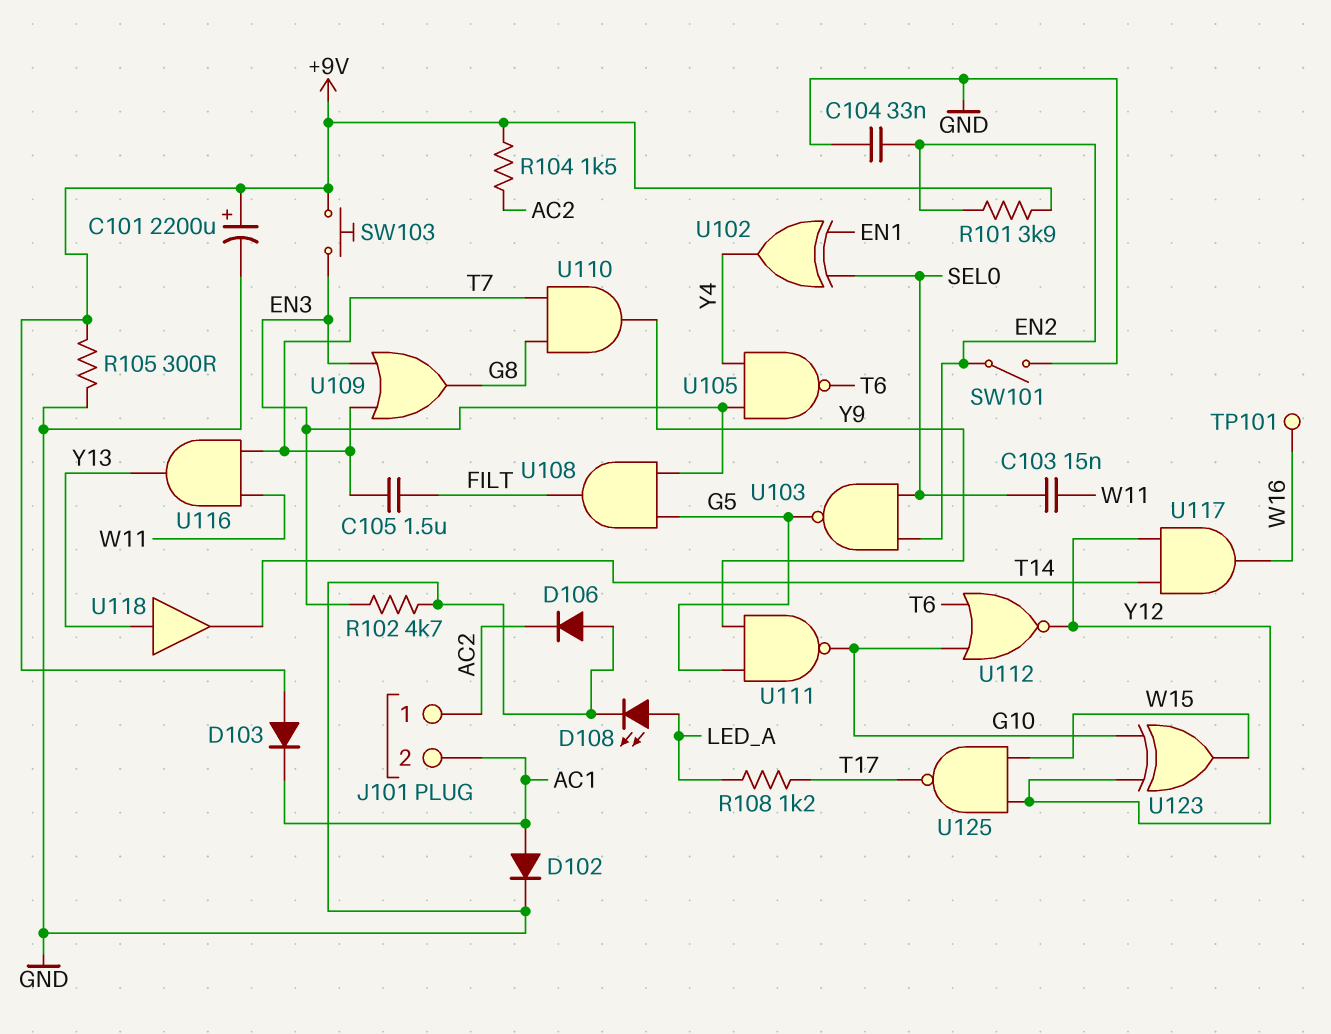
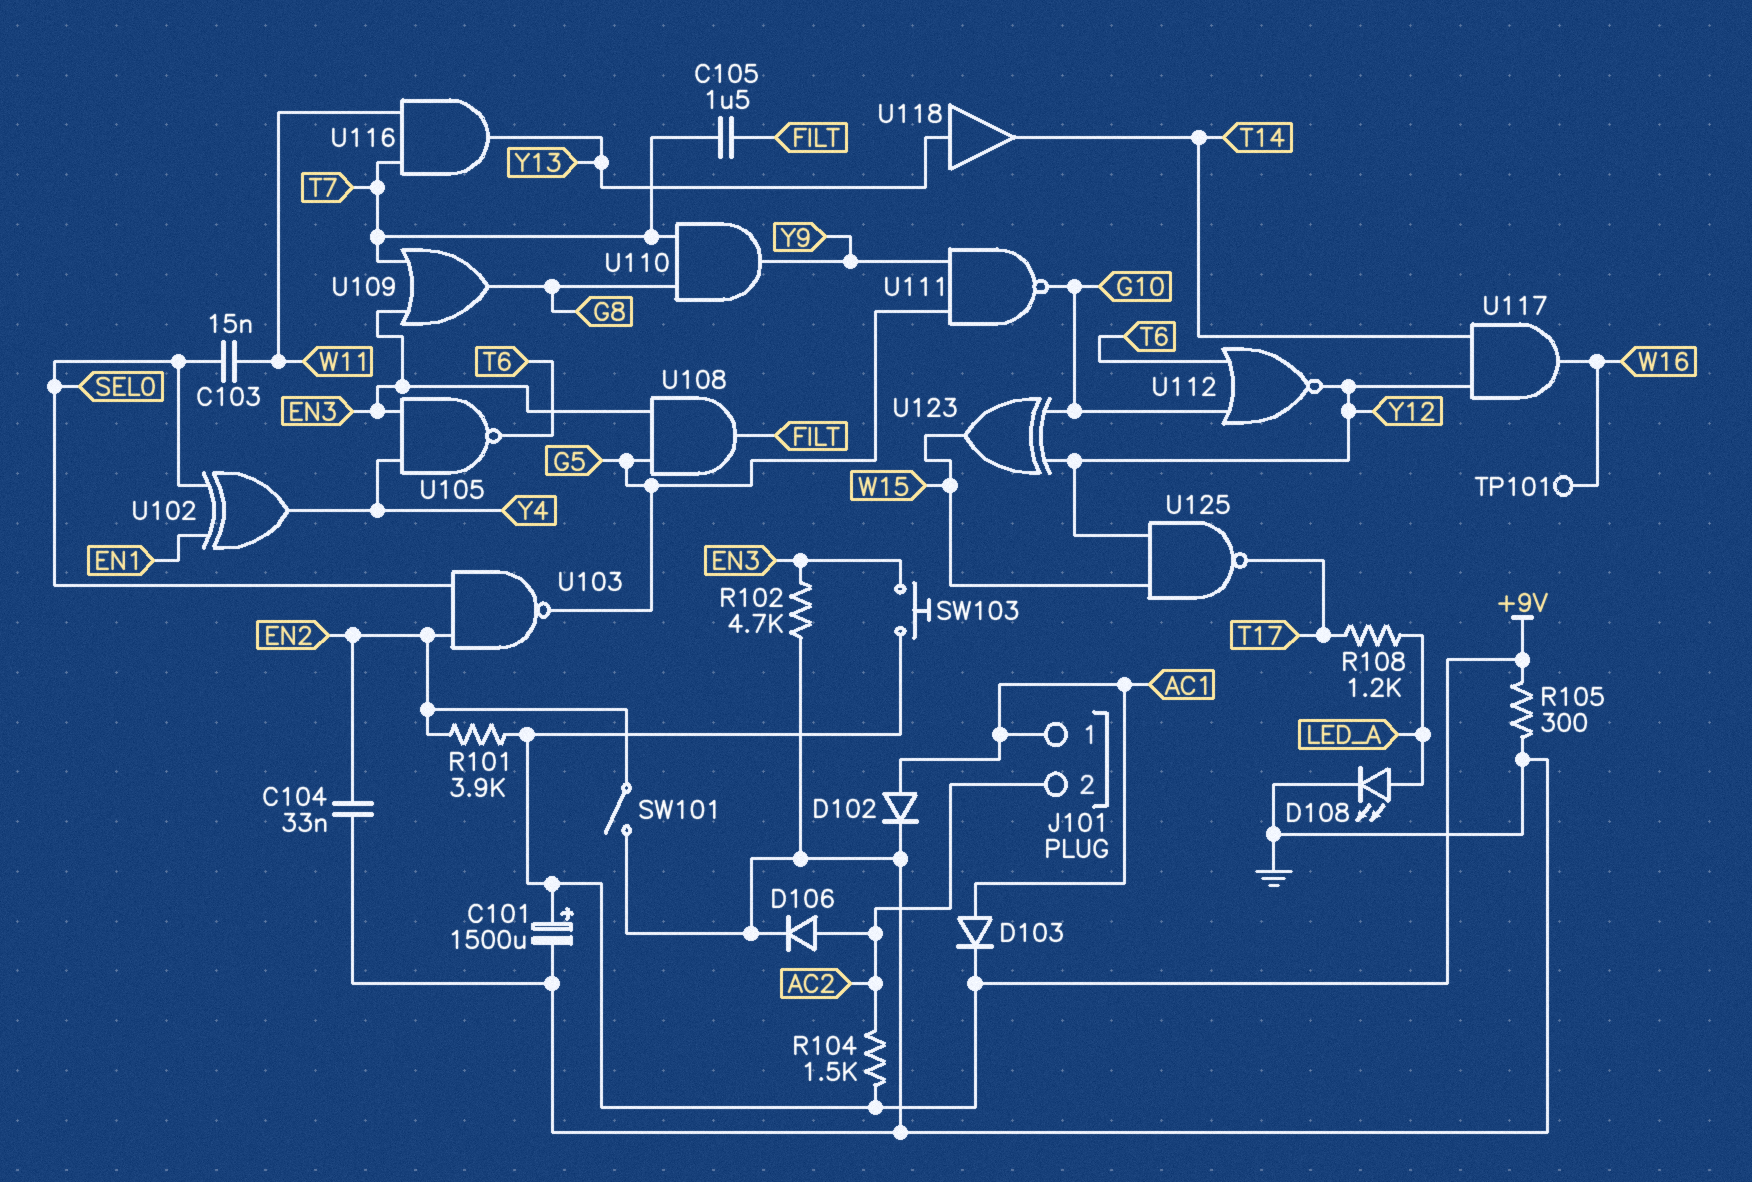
C101: 2200uF (plus +9V, minus GND) -> 1500uF (plus +9V, minus GND)
D103: diode (A +9V, K AC1) -> diode (A AC1, K +9V)
D106: diode (A GND, K AC2) -> diode (A AC2, K GND)
J101 pin 1: AC2 -> AC1
J101 pin 2: AC1 -> AC2

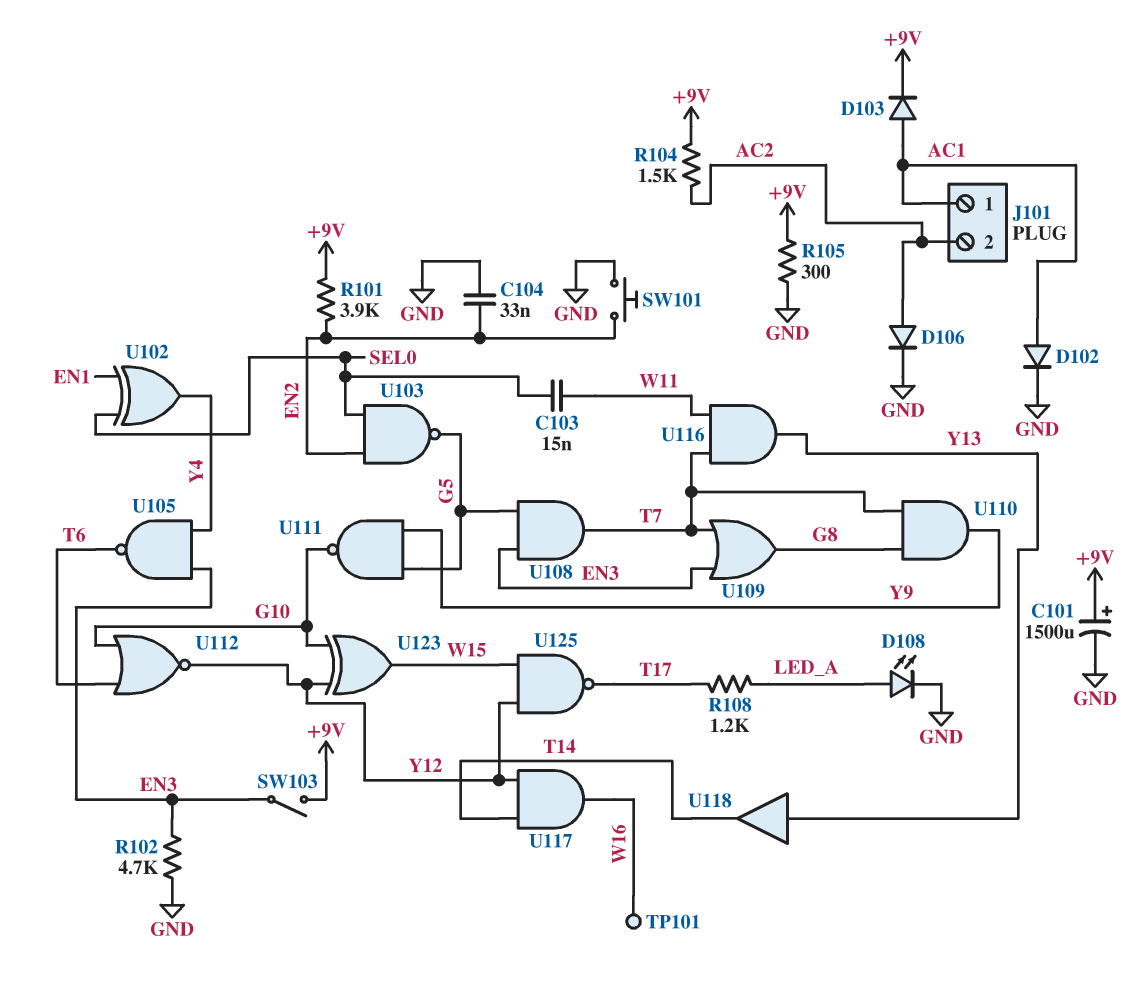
C105: 1.5uF (FILT, T7) -> none
SW101: switch (EN2, GND) -> button (EN2, GND)
SW103: button (+9V, EN3) -> switch (+9V, EN3)
U108: AND (in EN3, in G5, out FILT) -> AND (in EN3, in G5, out T7)

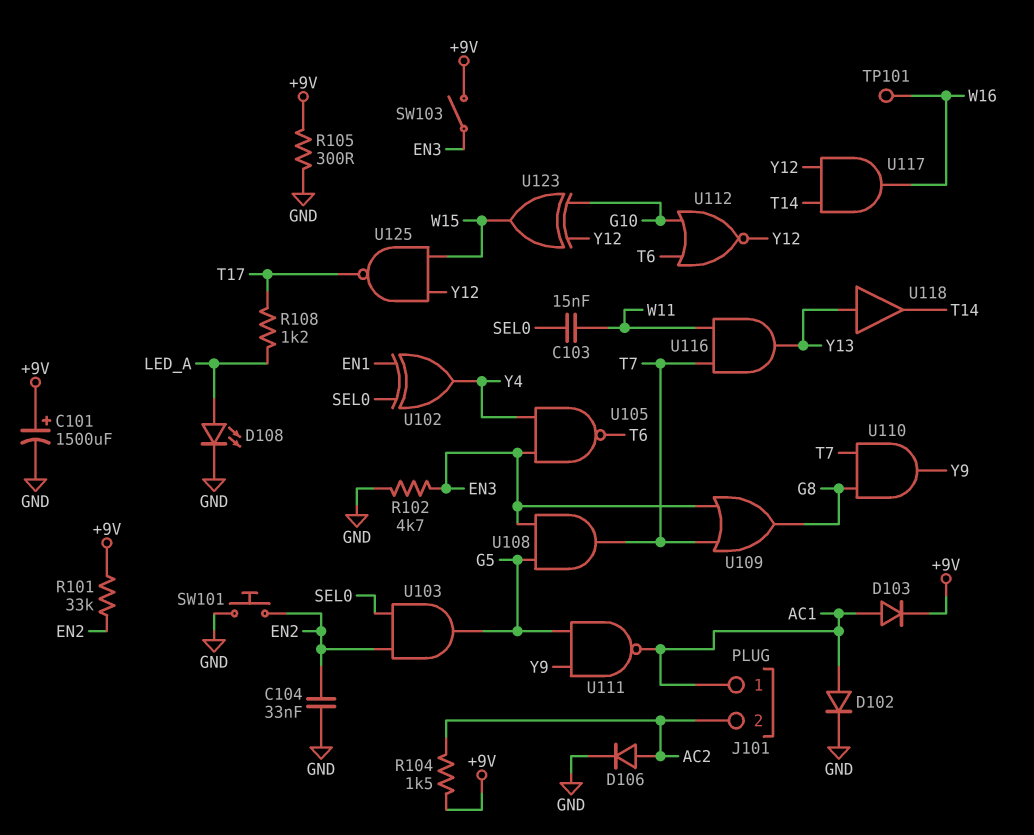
R101: 3.9k (+9V, EN2) -> 33k (+9V, EN2)
U103: NAND (in EN2, in SEL0, out G5) -> AND (in EN2, in SEL0, out G5)
U111: NAND (in G5, in Y9, out G10) -> NAND (in G5, in Y9, out AC1)

